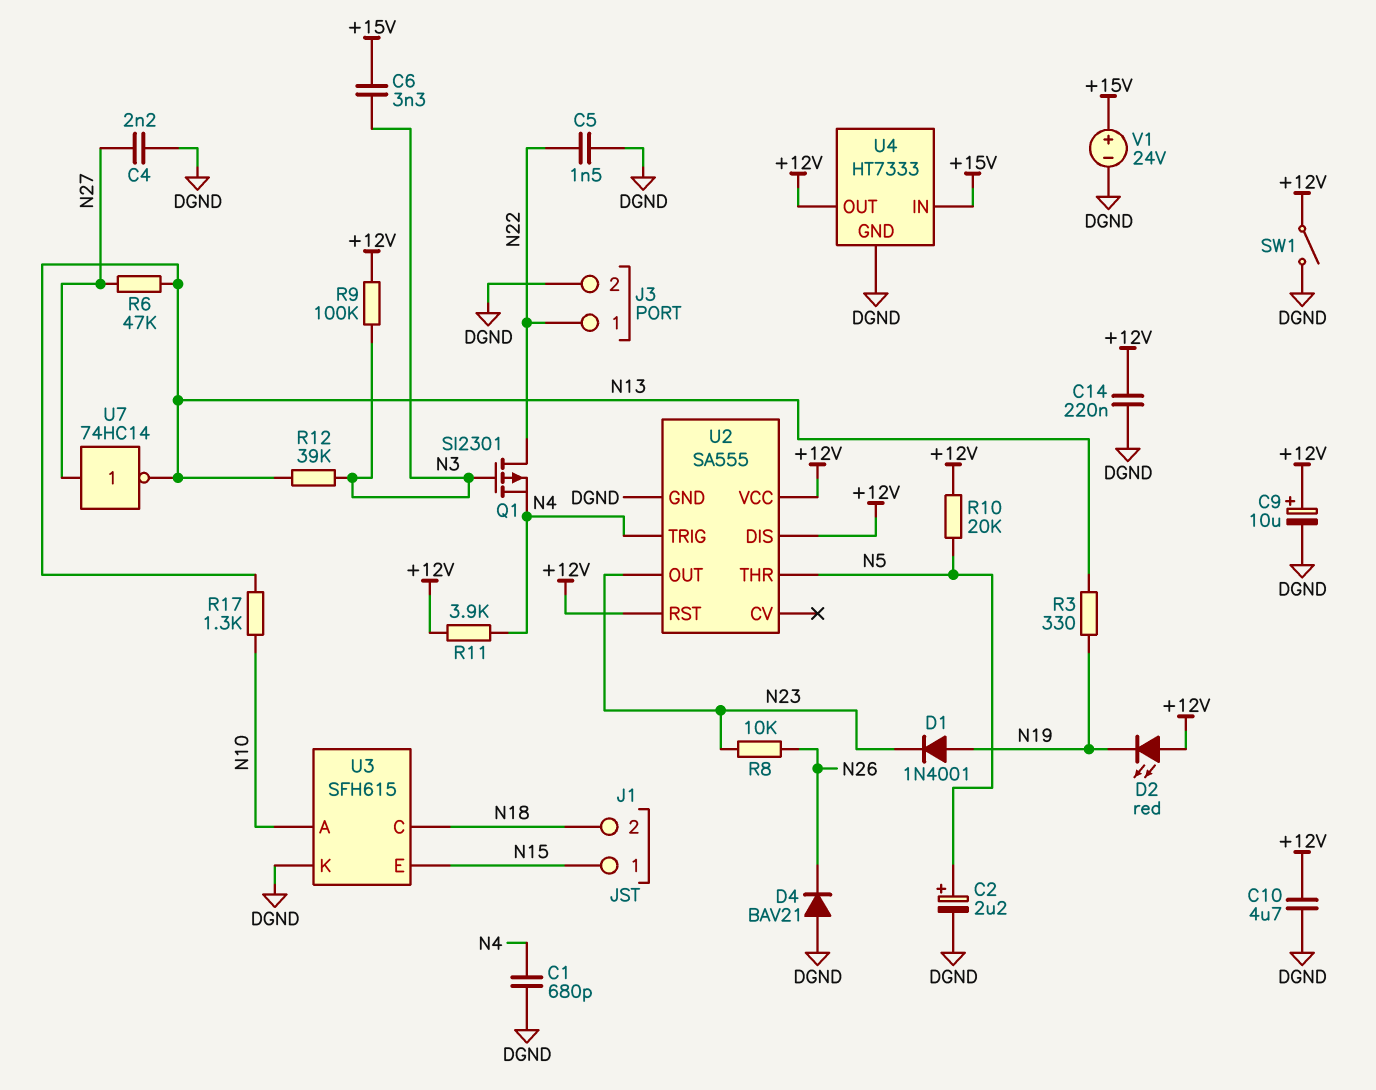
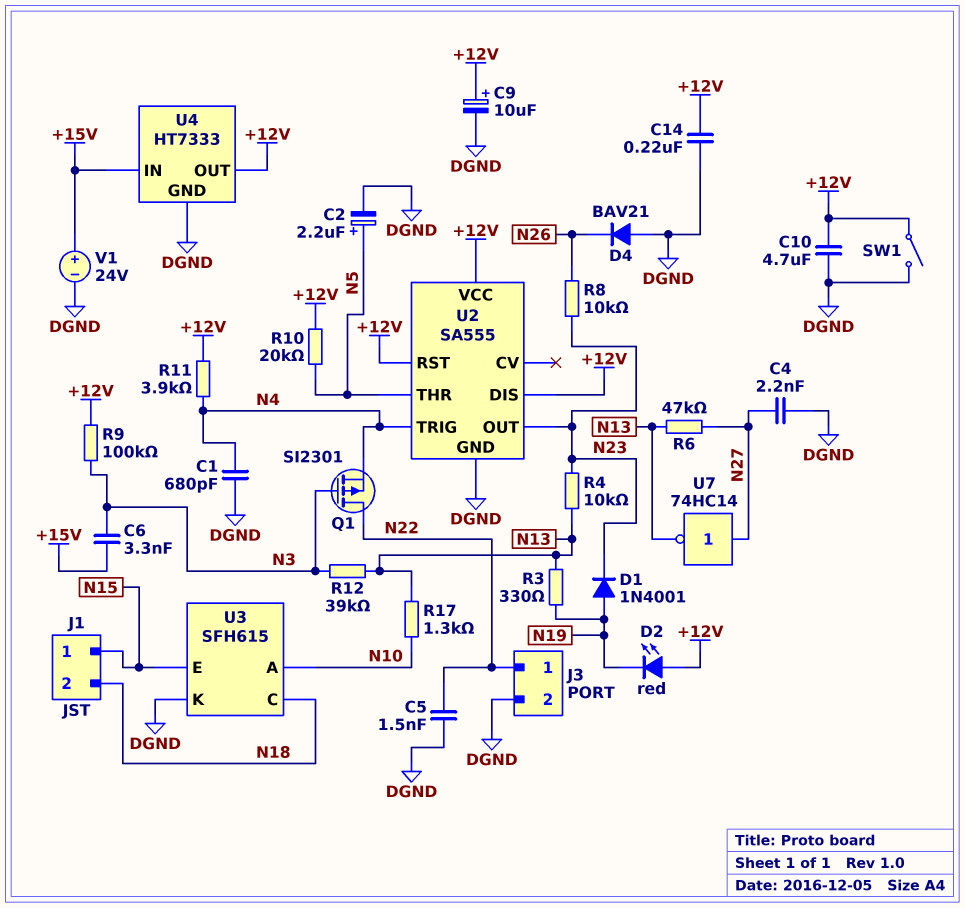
R4: none -> 10k (N13, N23)

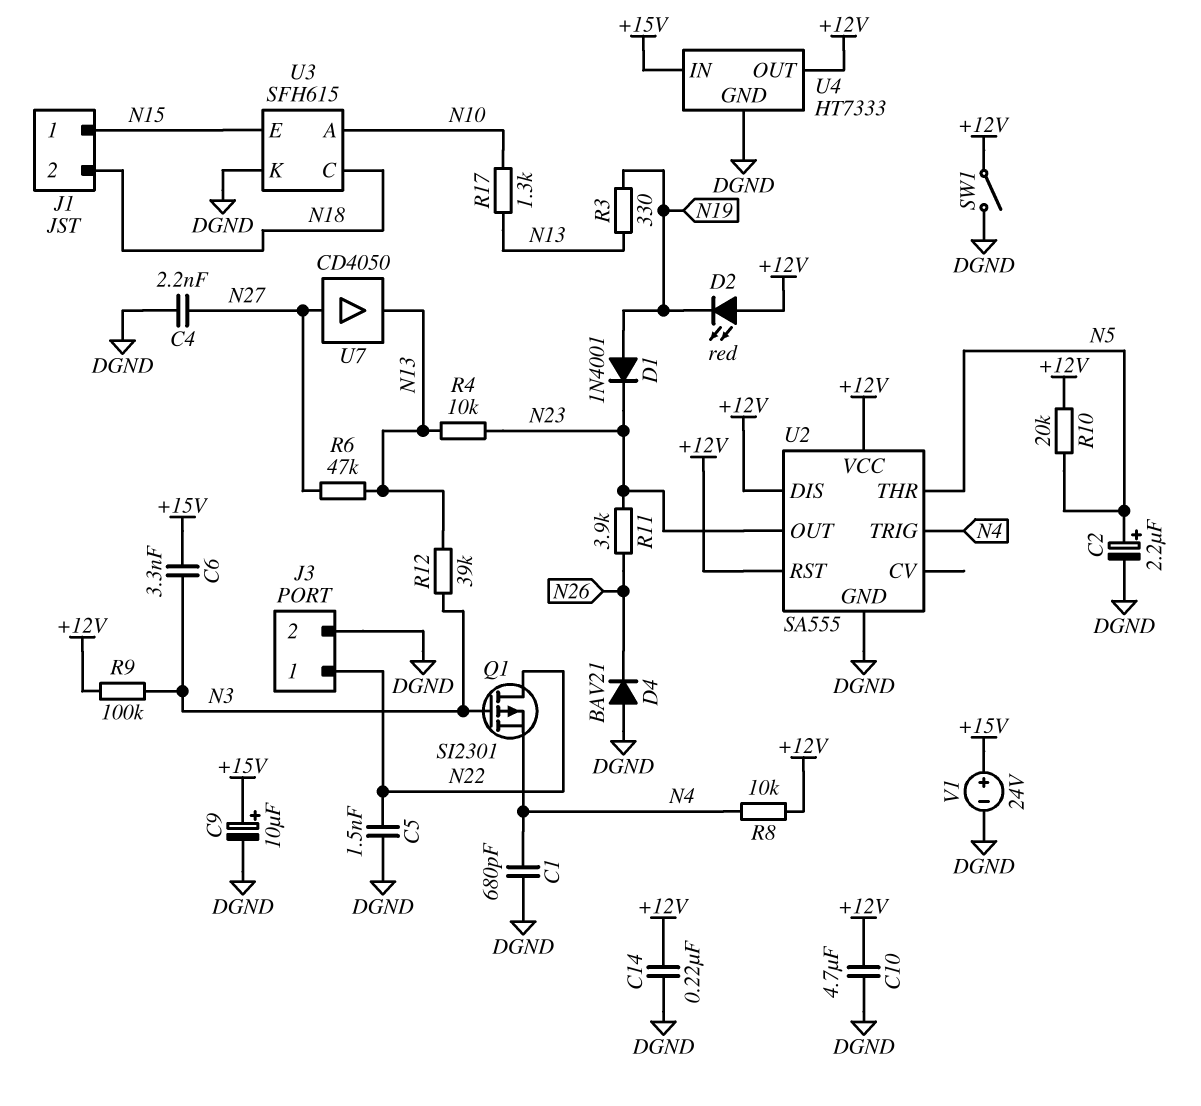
C9: 10uF (plus +12V, minus DGND) -> 10uF (plus +15V, minus DGND)
R8: 10k (N23, N26) -> 10k (+12V, N4)
R11: 3.9k (+12V, N4) -> 3.9k (N23, N26)
U7: NOT 74HC14 (in N27, out N13) -> buffer CD4050 (in N27, out N13)

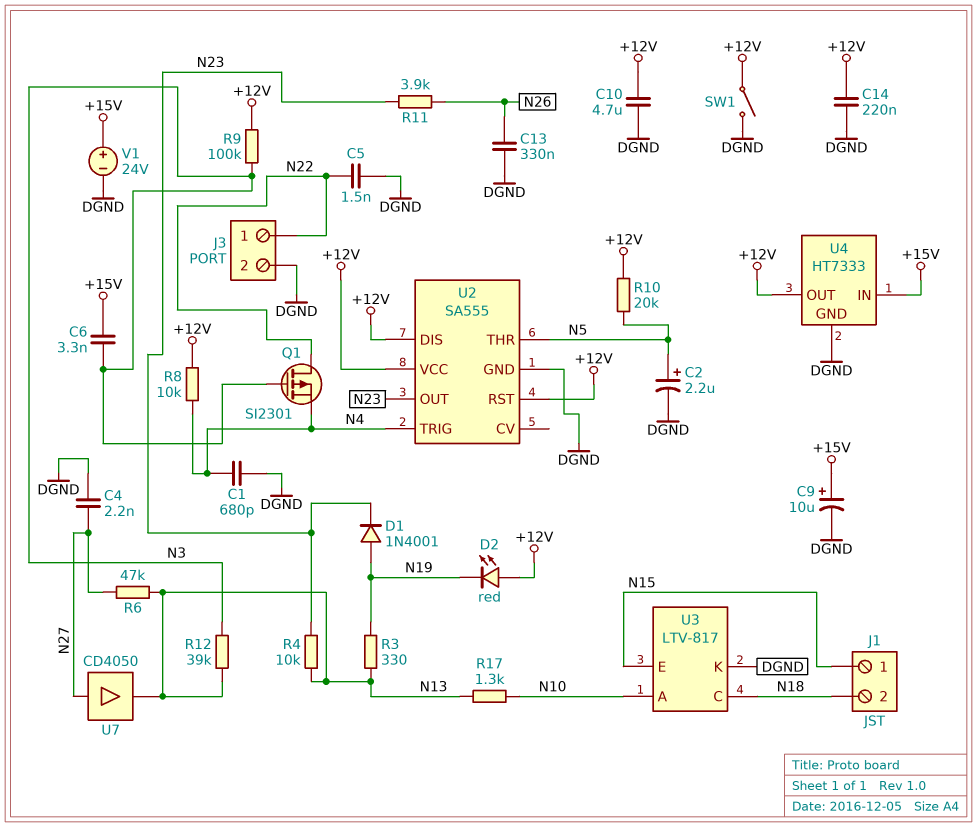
C13: none -> 330nF (DGND, N26)
D4: diode BAV21 (A DGND, K N26) -> none
U3: SFH615 -> LTV-817

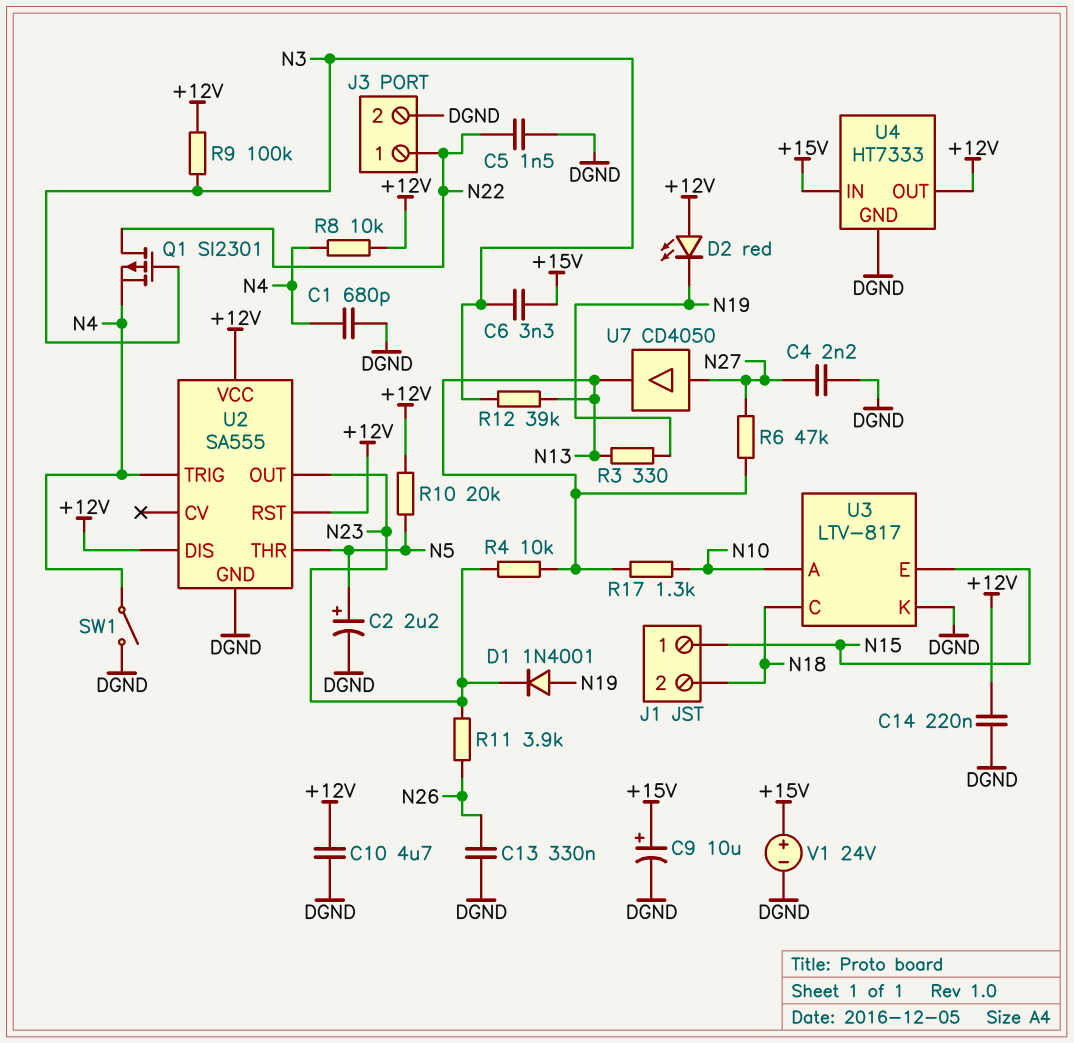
SW1: switch (+12V, DGND) -> switch (DGND, N4)

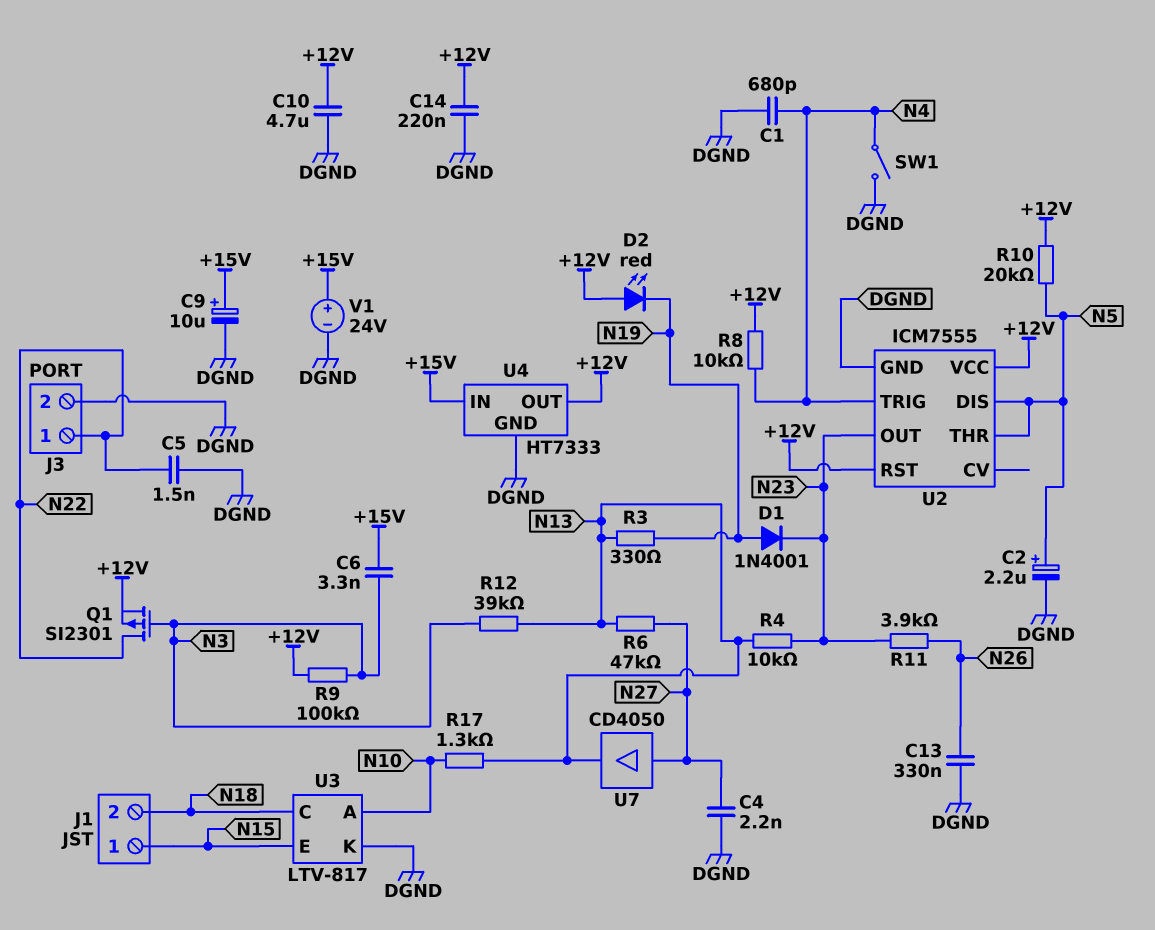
Q1: PMOS SI2301 (G N3, D N22, S N4) -> PMOS SI2301 (G N3, D N22, S +12V)
U2: SA555 -> ICM7555
U2 pin DIS: +12V -> N5

